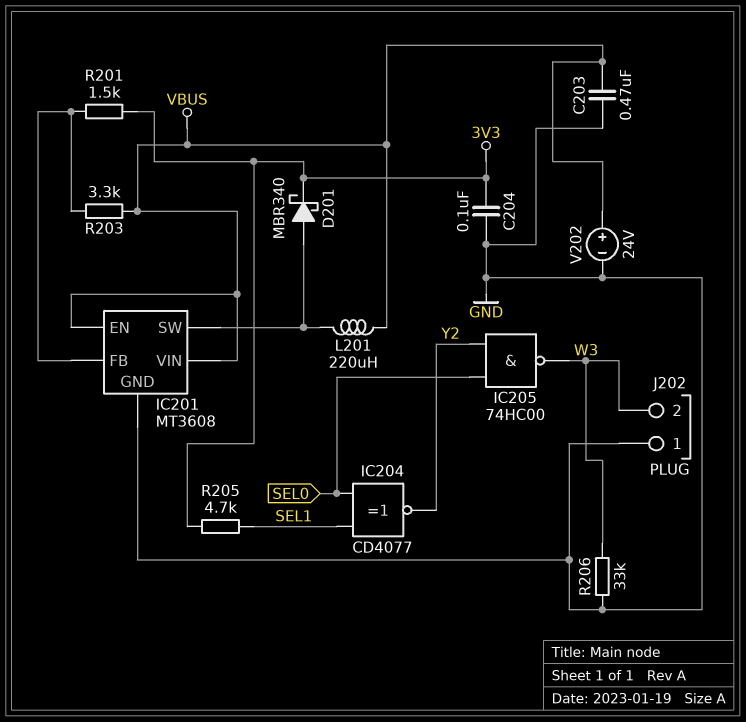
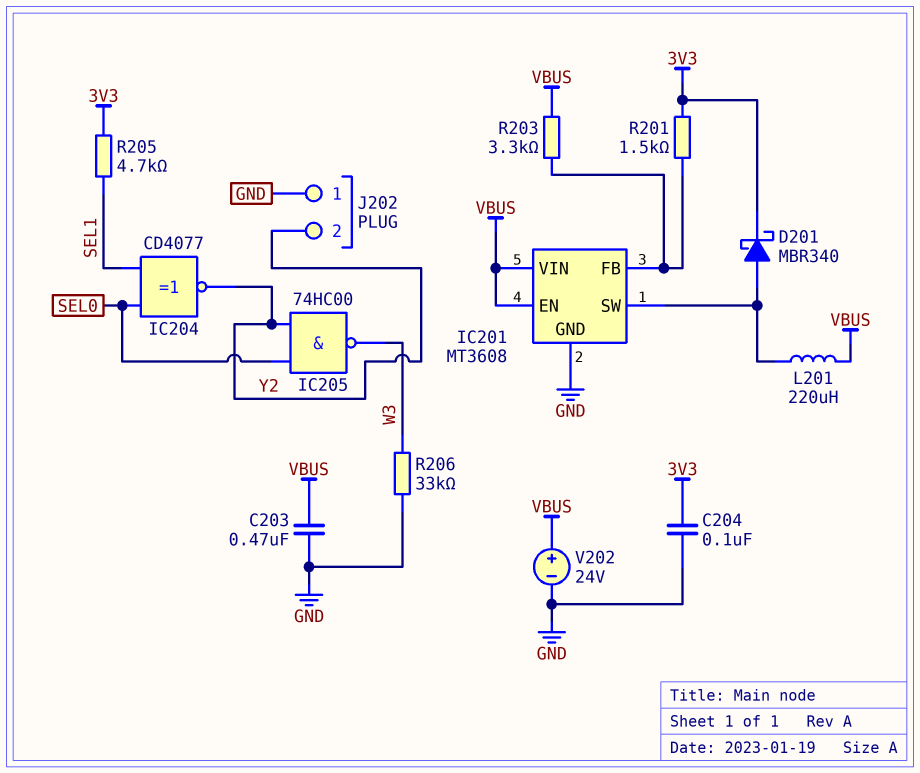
J202 pin 2: W3 -> Y2

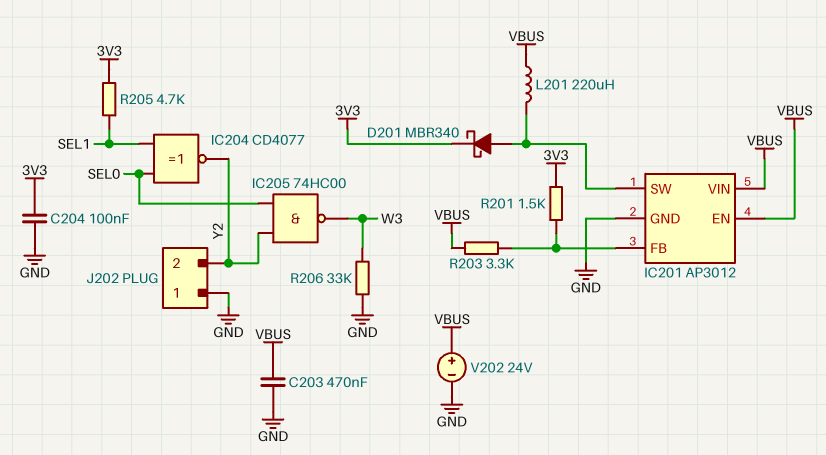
IC201: MT3608 -> AP3012

